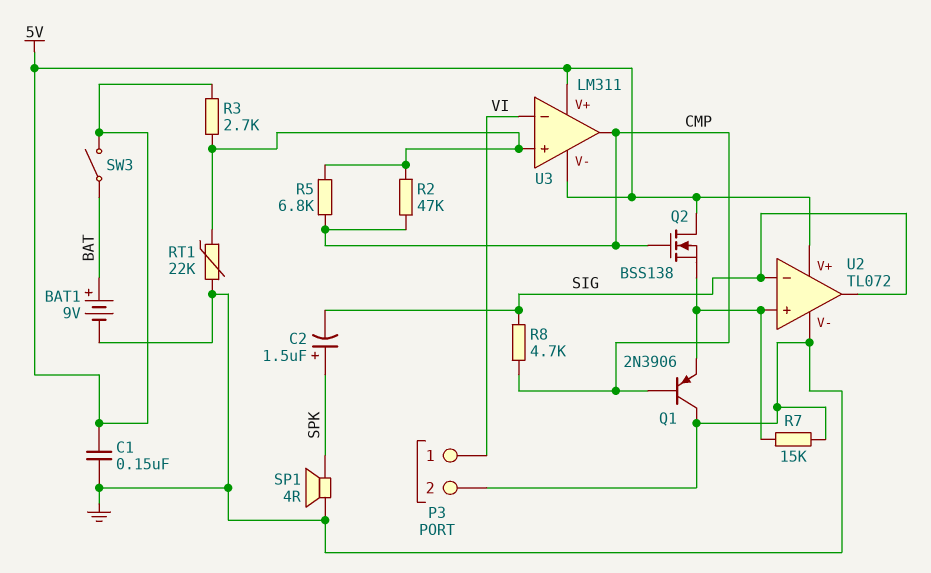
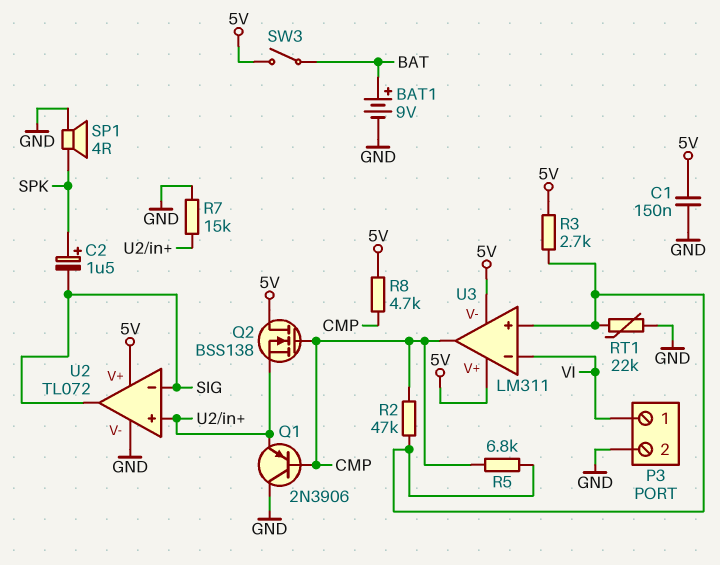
R8: 4.7k (CMP, SIG) -> 4.7k (5V, CMP)

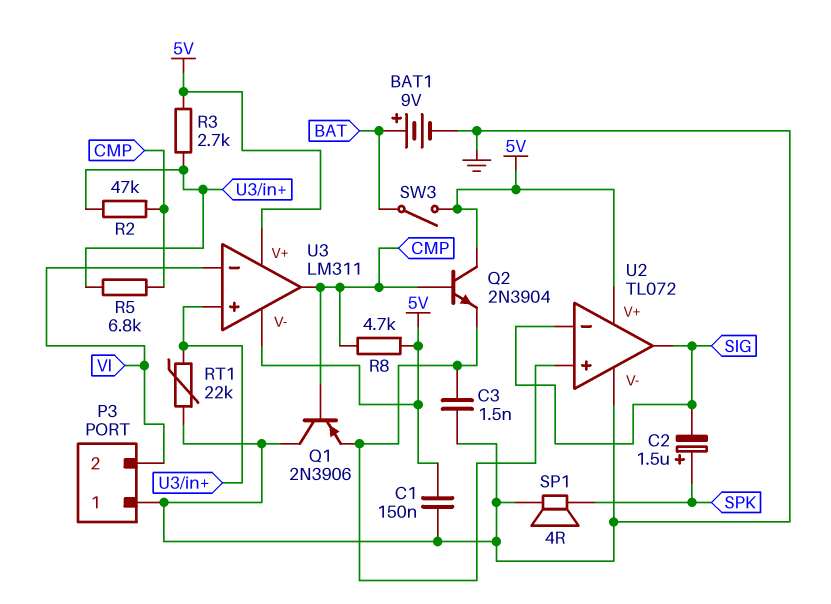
C3: none -> 1.5nF (GND, U2/in+)
P3 pin 1: VI -> GND
P3 pin 2: GND -> VI
Q2: NMOS BSS138 (G CMP, D 5V, S U2/in+) -> NPN 2N3904 (B CMP, C 5V, E U2/in+)
R7: 15k (GND, U2/in+) -> none

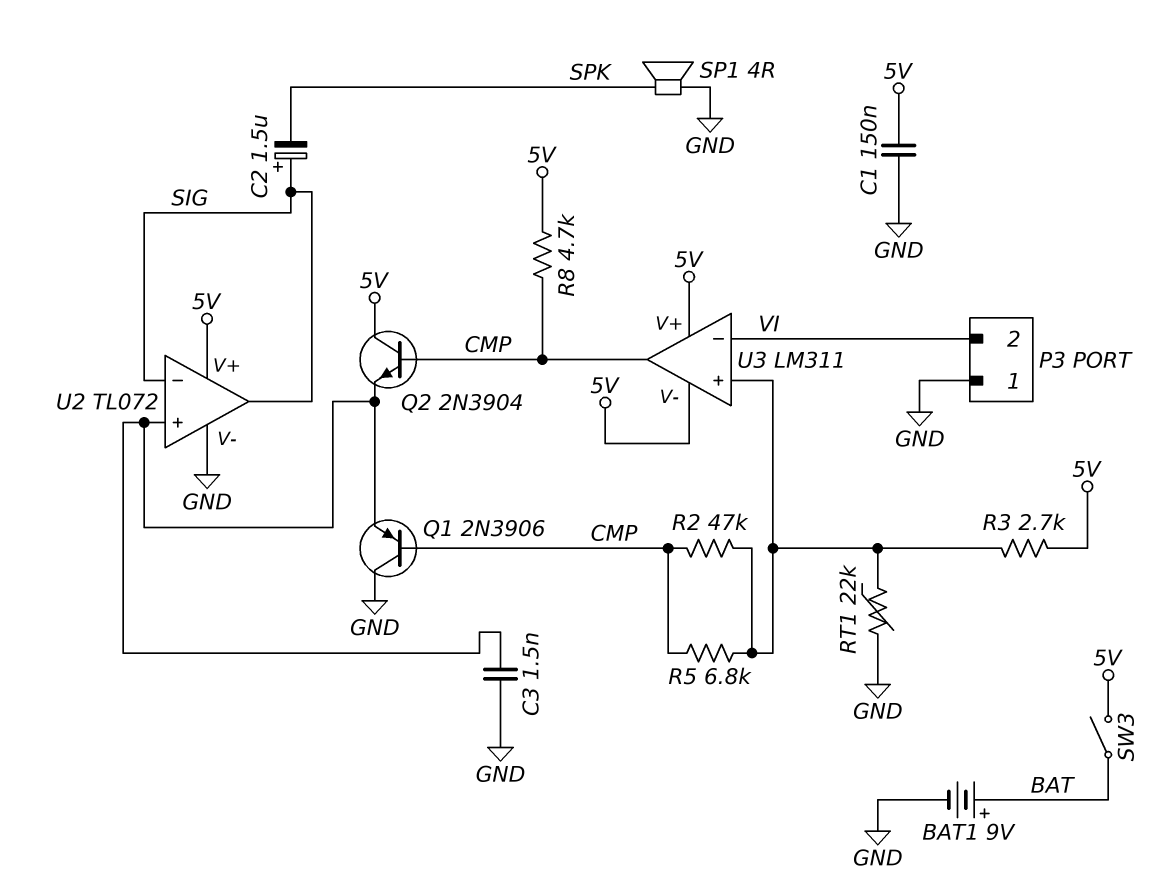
C2: 1.5uF (plus SPK, minus SIG) -> 1.5uF (plus SIG, minus SPK)

